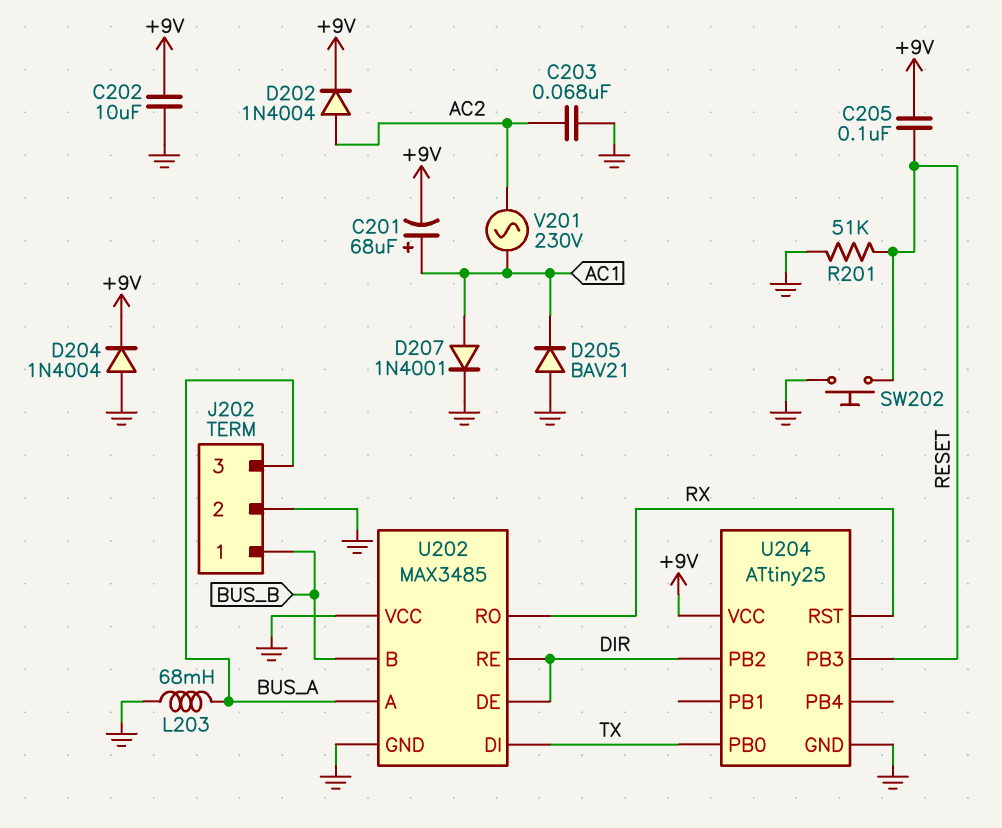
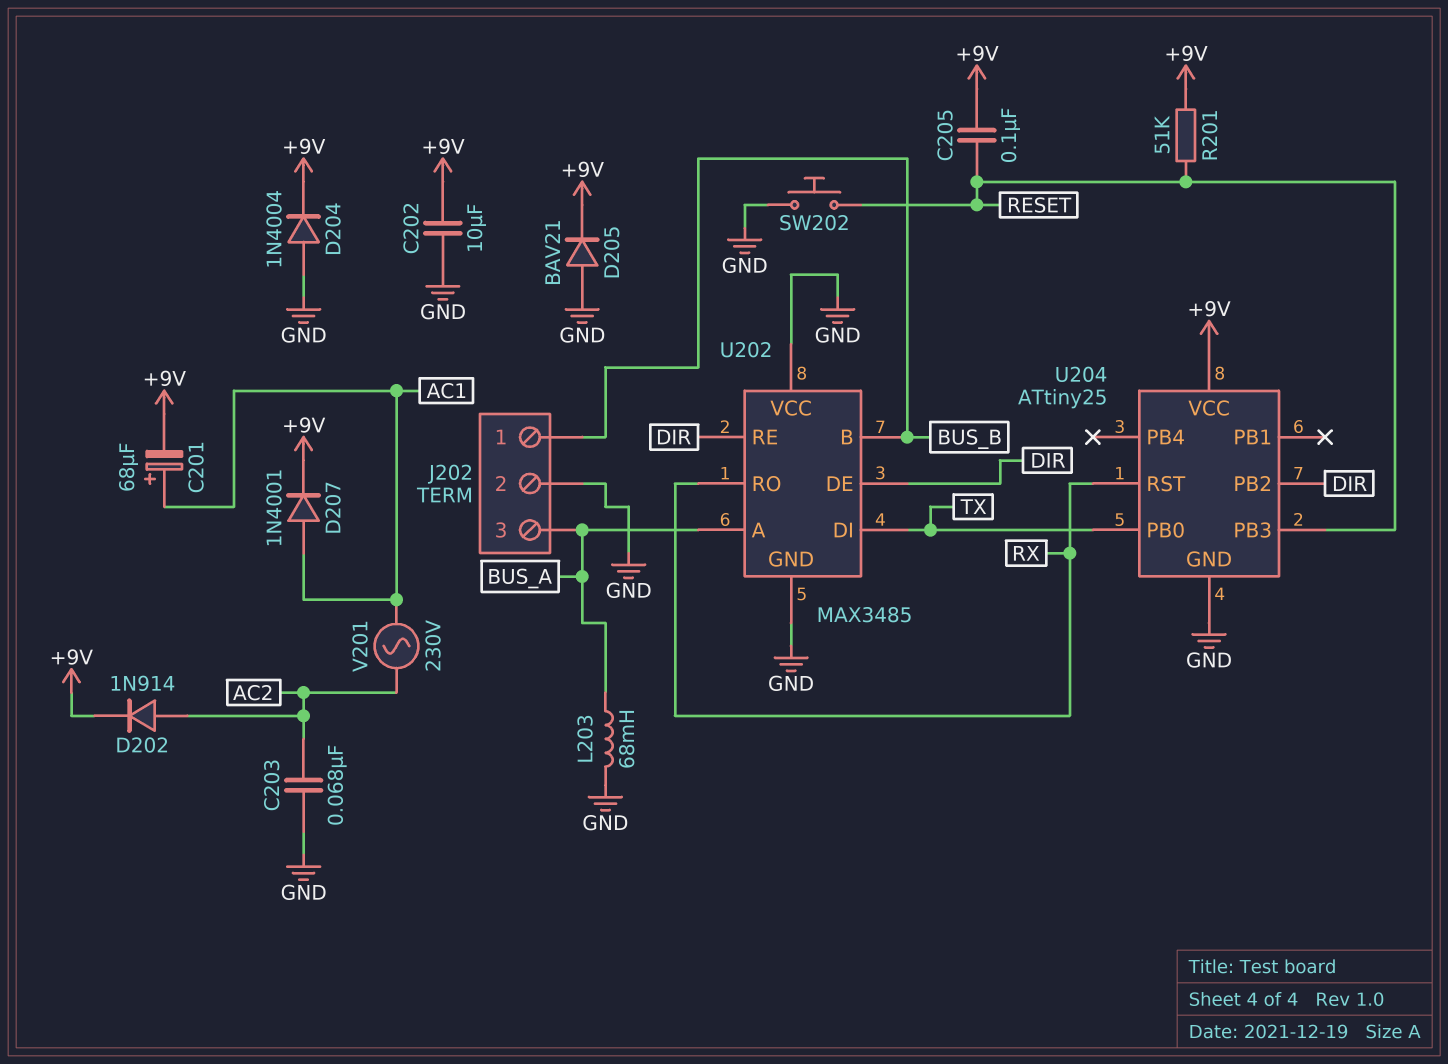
D202: diode 1N4004 (A AC2, K +9V) -> diode 1N914 (A AC2, K +9V)
D205: diode BAV21 (A GND, K AC1) -> diode BAV21 (A GND, K +9V)
D207: diode 1N4001 (A AC1, K GND) -> diode 1N4001 (A AC1, K +9V)
R201: 51k (GND, RESET) -> 51k (+9V, RESET)

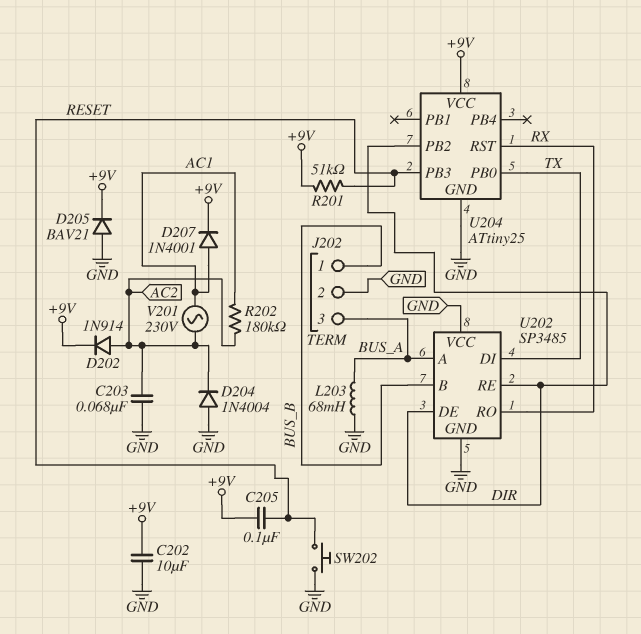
C201: 68uF (plus AC1, minus +9V) -> none
D204: diode 1N4004 (A GND, K +9V) -> diode 1N4004 (A GND, K AC2)
R202: none -> 180k (AC1, AC2)
U202: MAX3485 -> SP3485

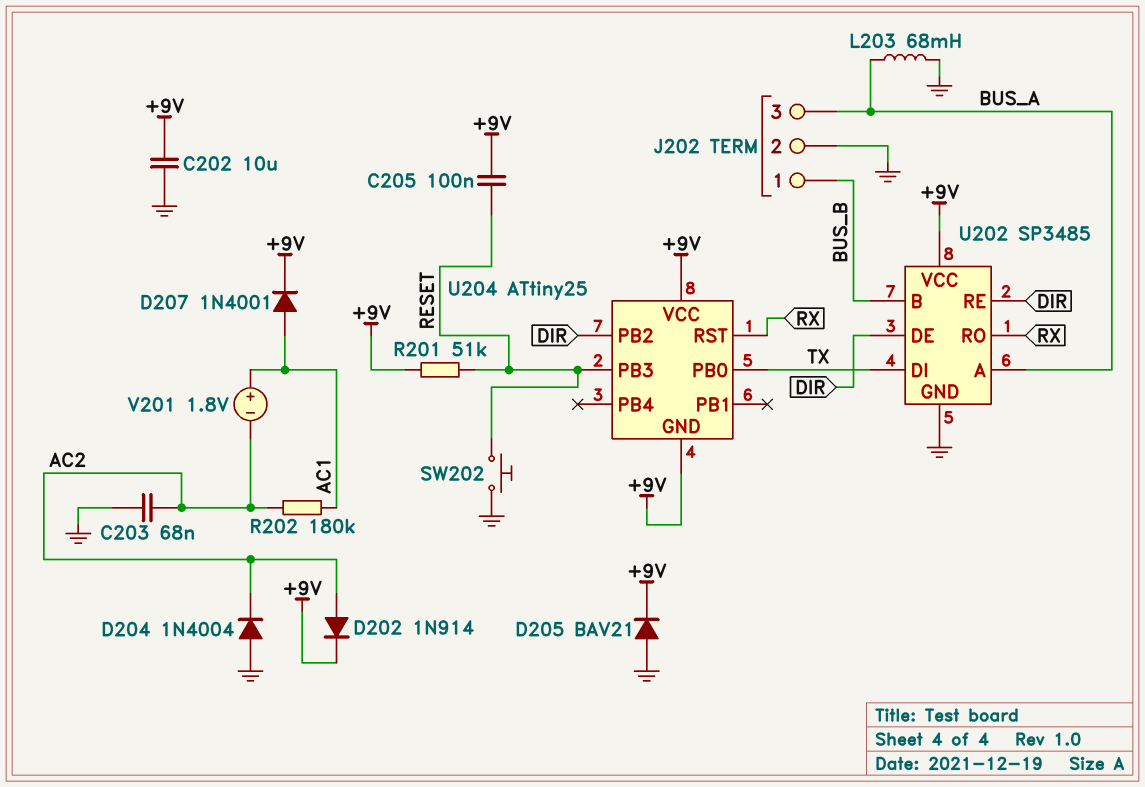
U202 pin VCC: GND -> +9V
U204 pin GND: GND -> +9V
V201: AC 230V (AC1, AC2) -> 1.8V (plus AC1, minus AC2)

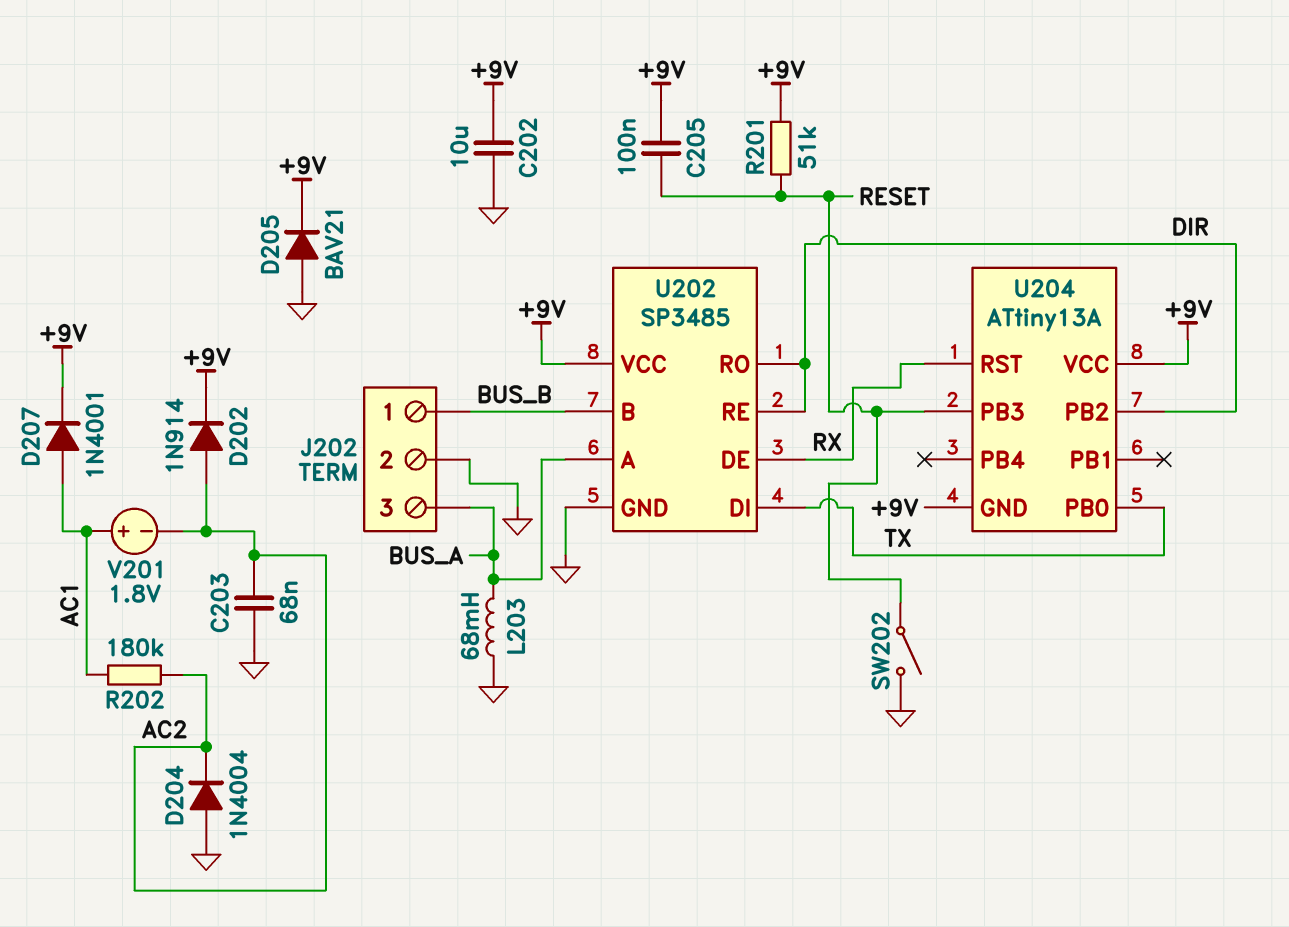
SW202: button (GND, RESET) -> switch (GND, RESET)
U202 pin DE: DIR -> RX
U202 pin RO: RX -> DIR
U204: ATtiny25 -> ATtiny13A

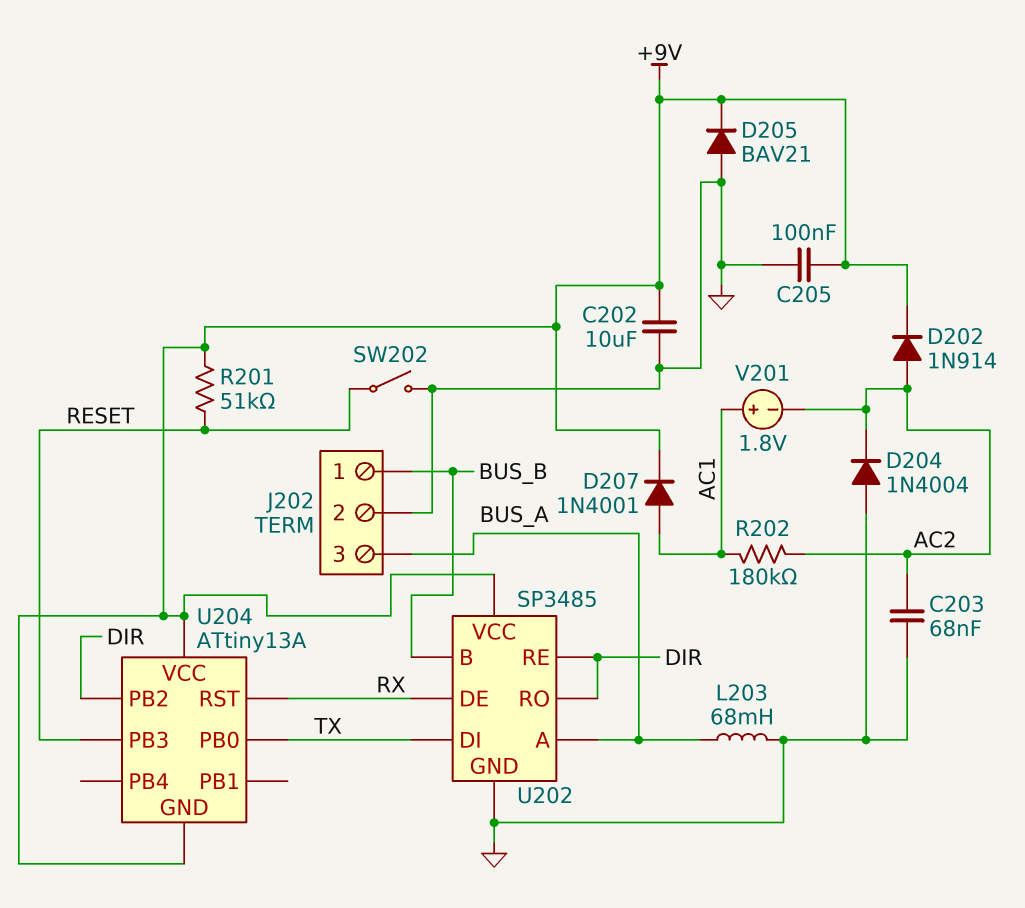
C205: 100nF (+9V, RESET) -> 100nF (+9V, GND)

